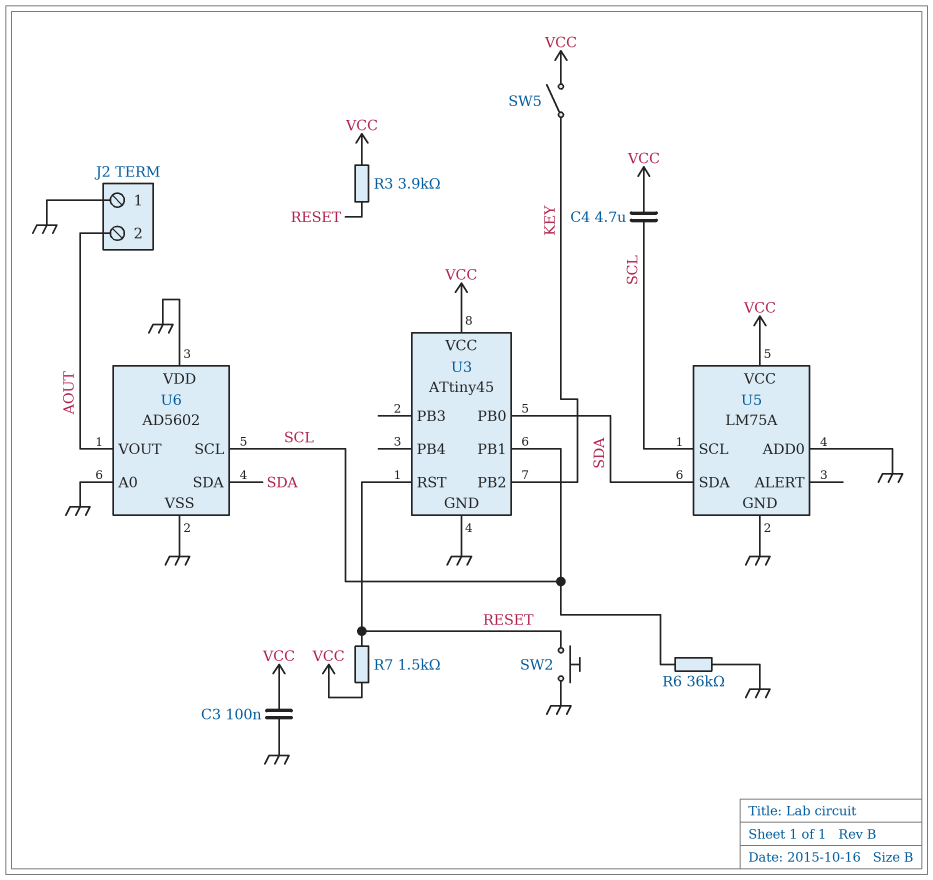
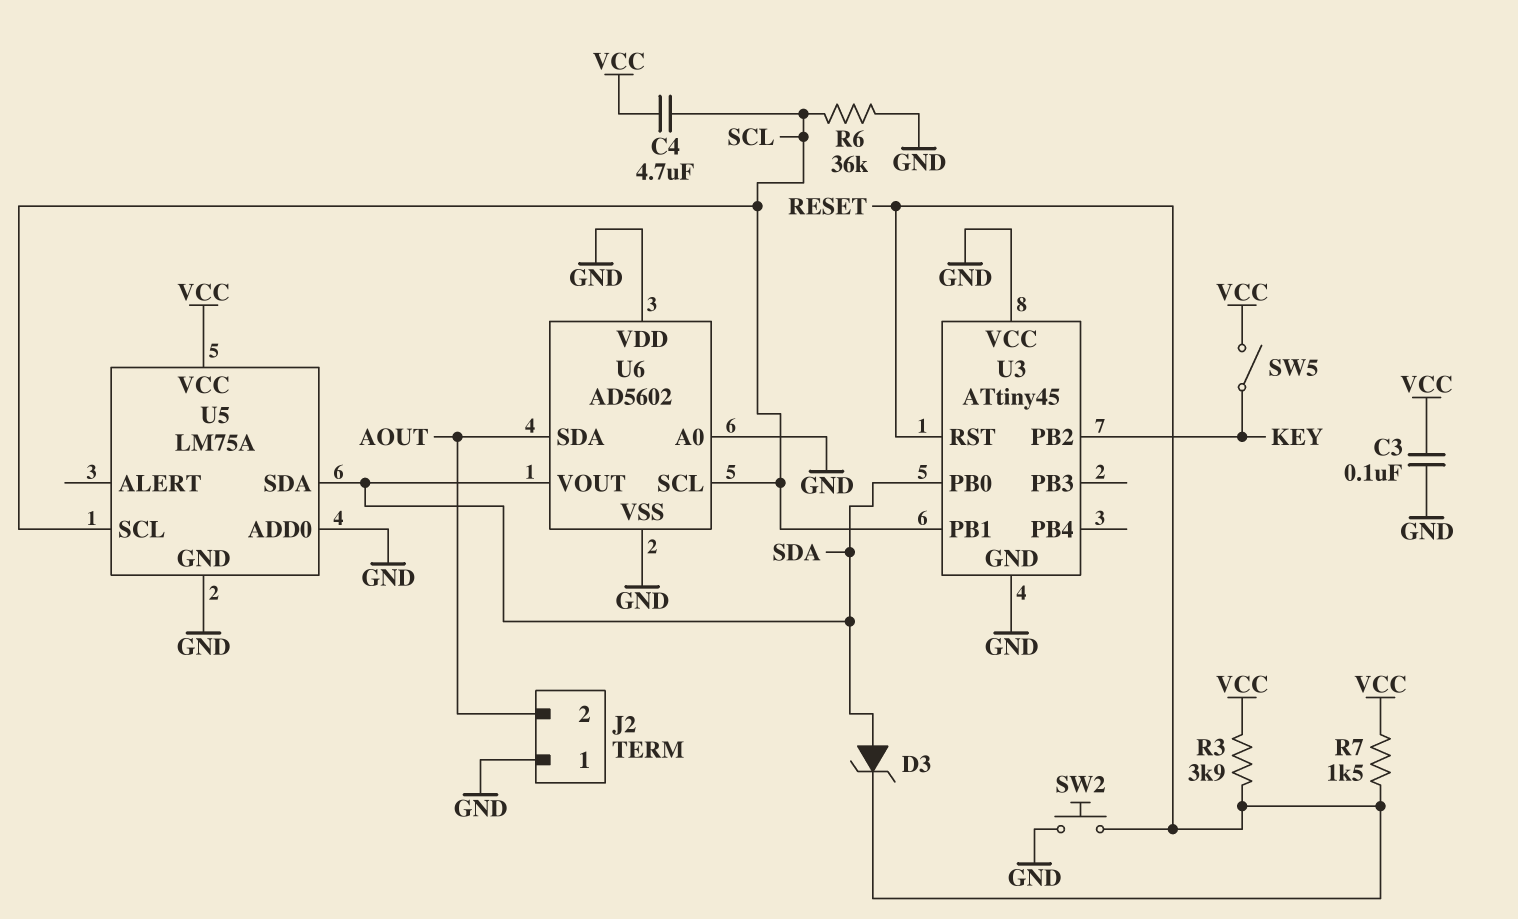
D3: none -> zener (A SDA, K RESET)
U3 pin VCC: VCC -> GND
U6 pin SDA: SDA -> AOUT
U6 pin VOUT: AOUT -> SDA

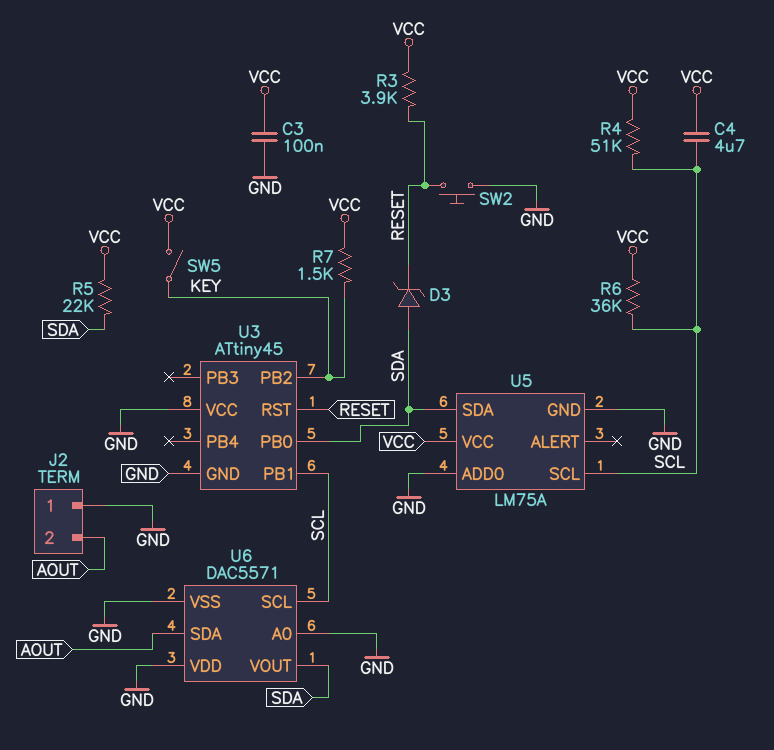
R4: none -> 51k (SCL, VCC)
R5: none -> 22k (SDA, VCC)
R6: 36k (GND, SCL) -> 36k (SCL, VCC)
R7: 1.5k (RESET, VCC) -> 1.5k (KEY, VCC)
U6: AD5602 -> DAC5571

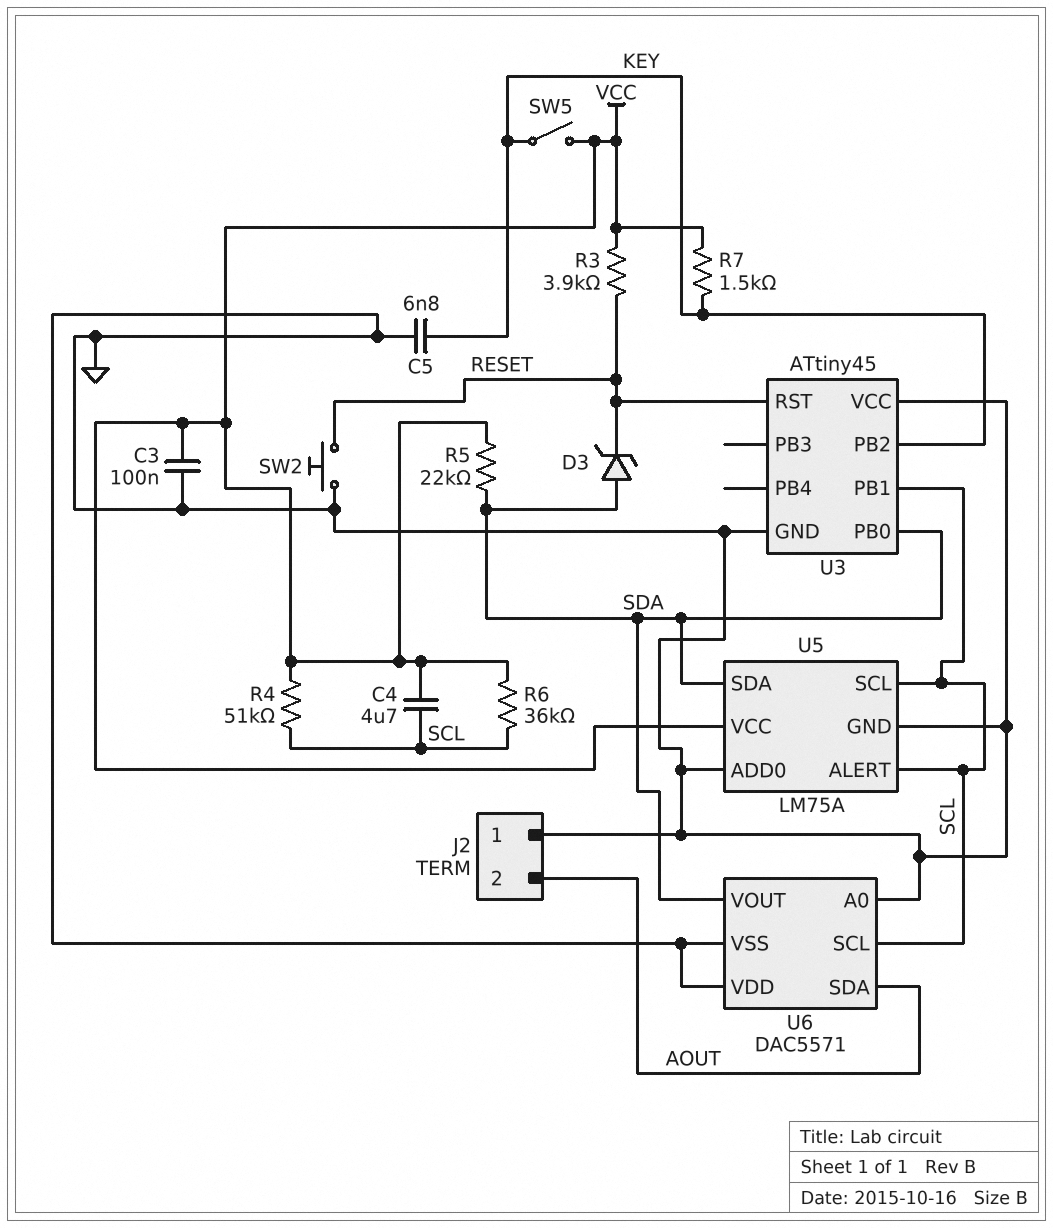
C5: none -> 6.8nF (GND, KEY)
U5 pin ALERT: none -> SCL

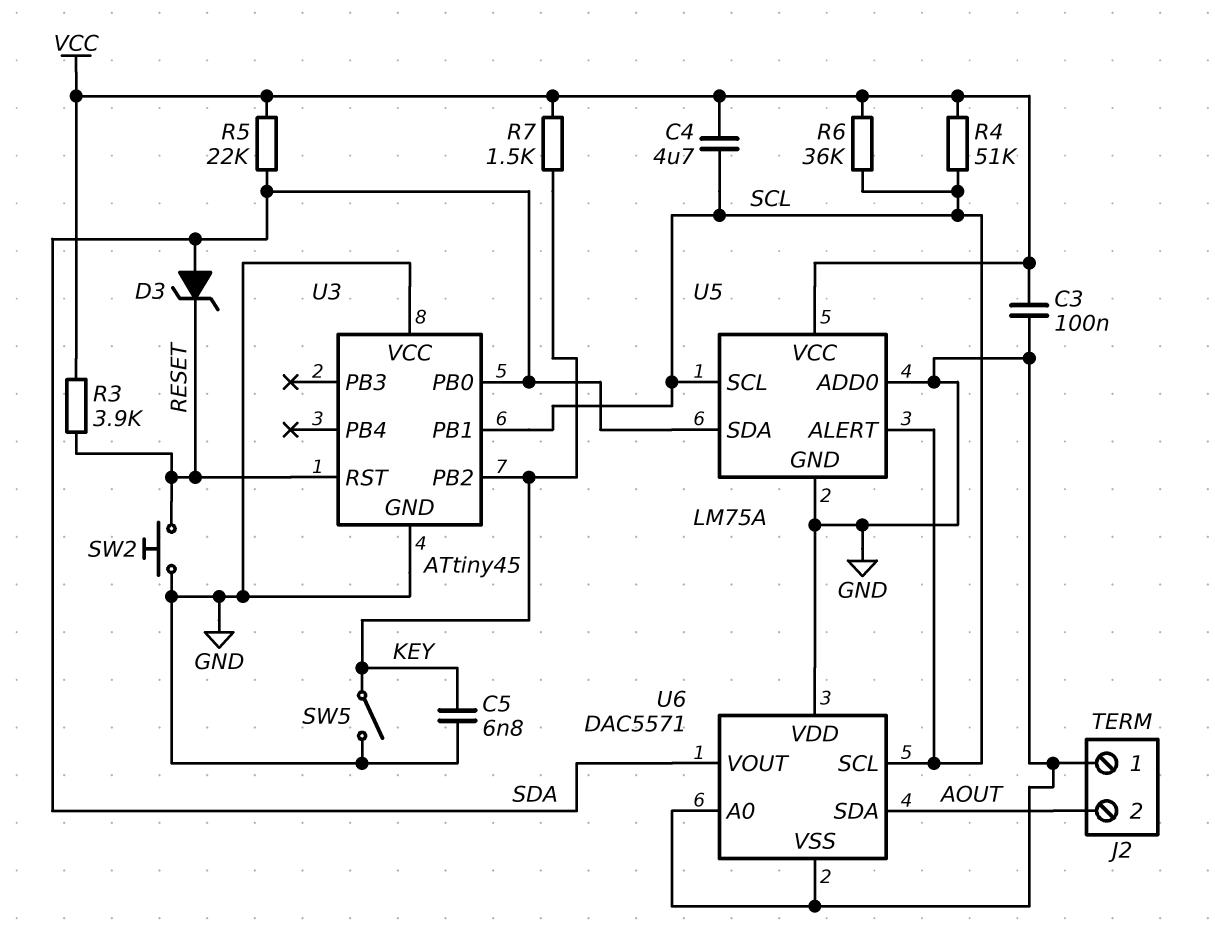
SW5: switch (KEY, VCC) -> switch (GND, KEY)

